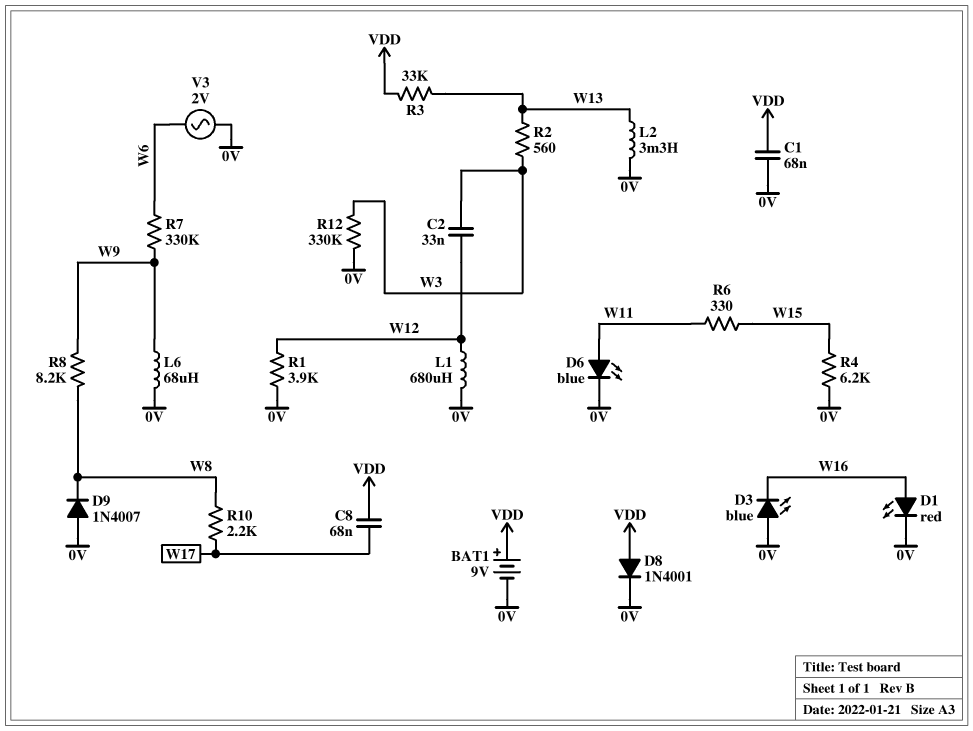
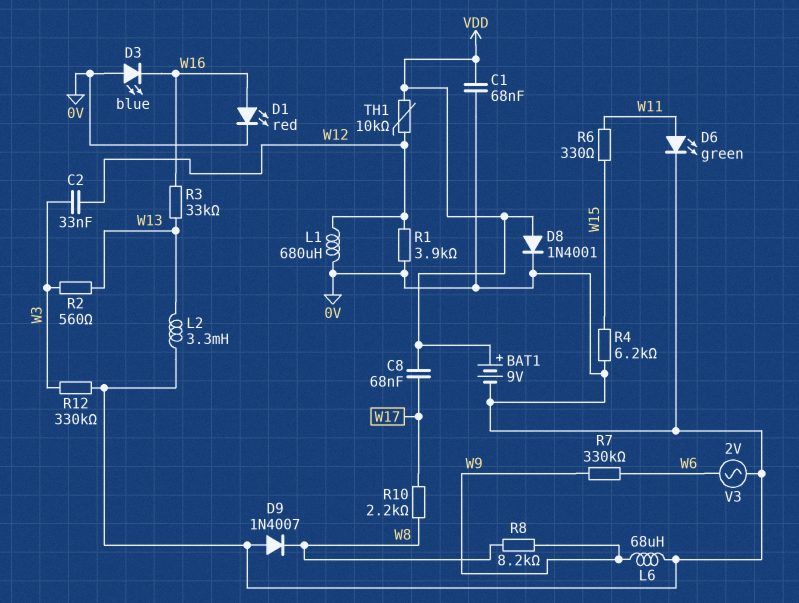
D6: LED blue (A W11, K 0V) -> LED green (A W11, K 0V)
R3: 33k (VDD, W13) -> 33k (W13, W16)
TH1: none -> 10k (VDD, W12)

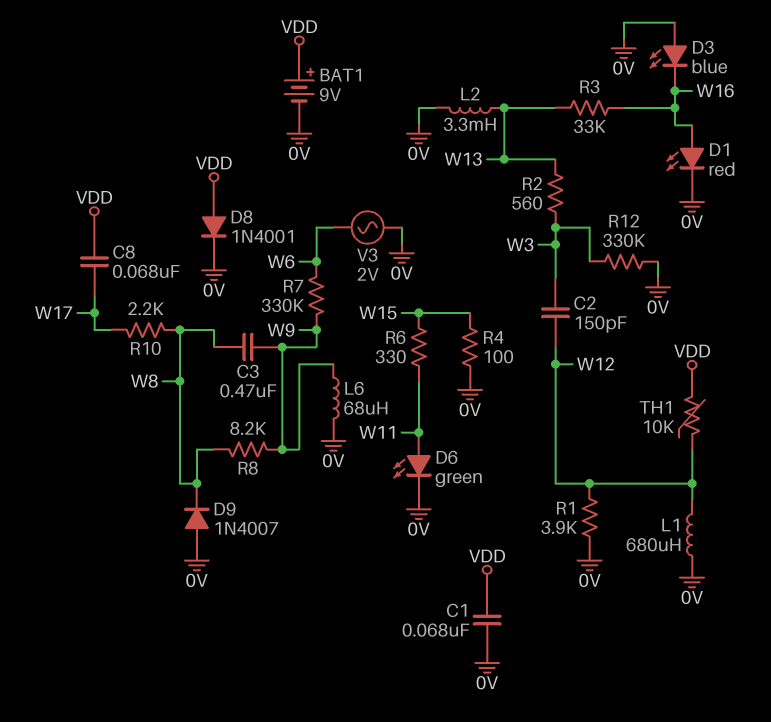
C2: 33nF (W3, W12) -> 150pF (W3, W12)
C3: none -> 470nF (W8, W9)
R4: 6.2k (0V, W15) -> 100 (0V, W15)

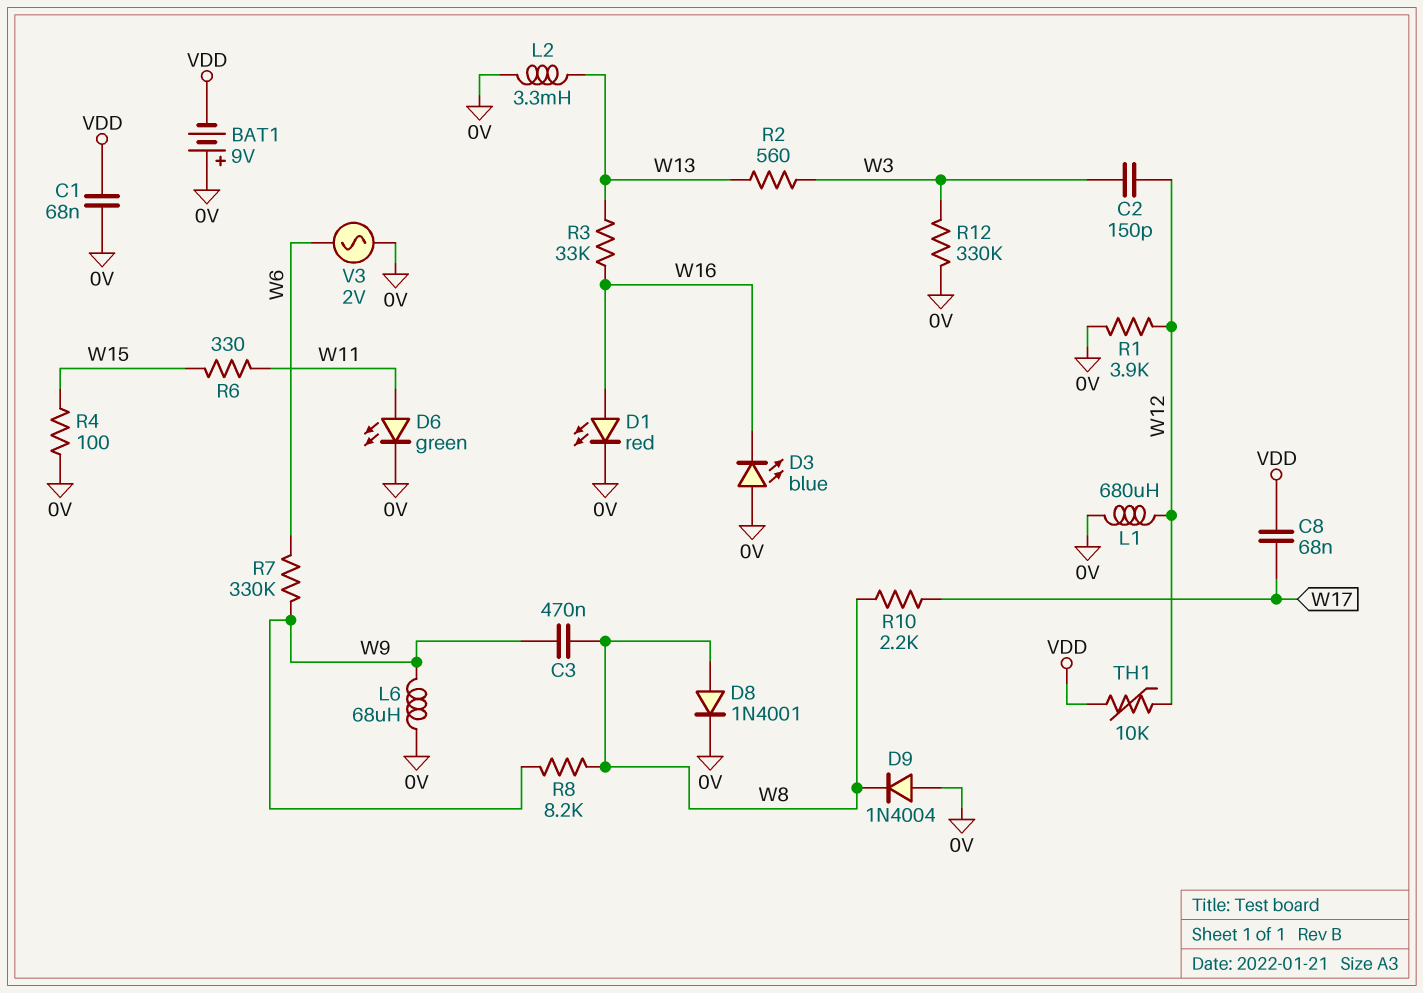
BAT1: 9V (plus VDD, minus 0V) -> 9V (plus 0V, minus VDD)
D8: diode 1N4001 (A VDD, K 0V) -> diode 1N4001 (A W8, K 0V)
D9: diode 1N4007 (A 0V, K W8) -> diode 1N4004 (A 0V, K W8)

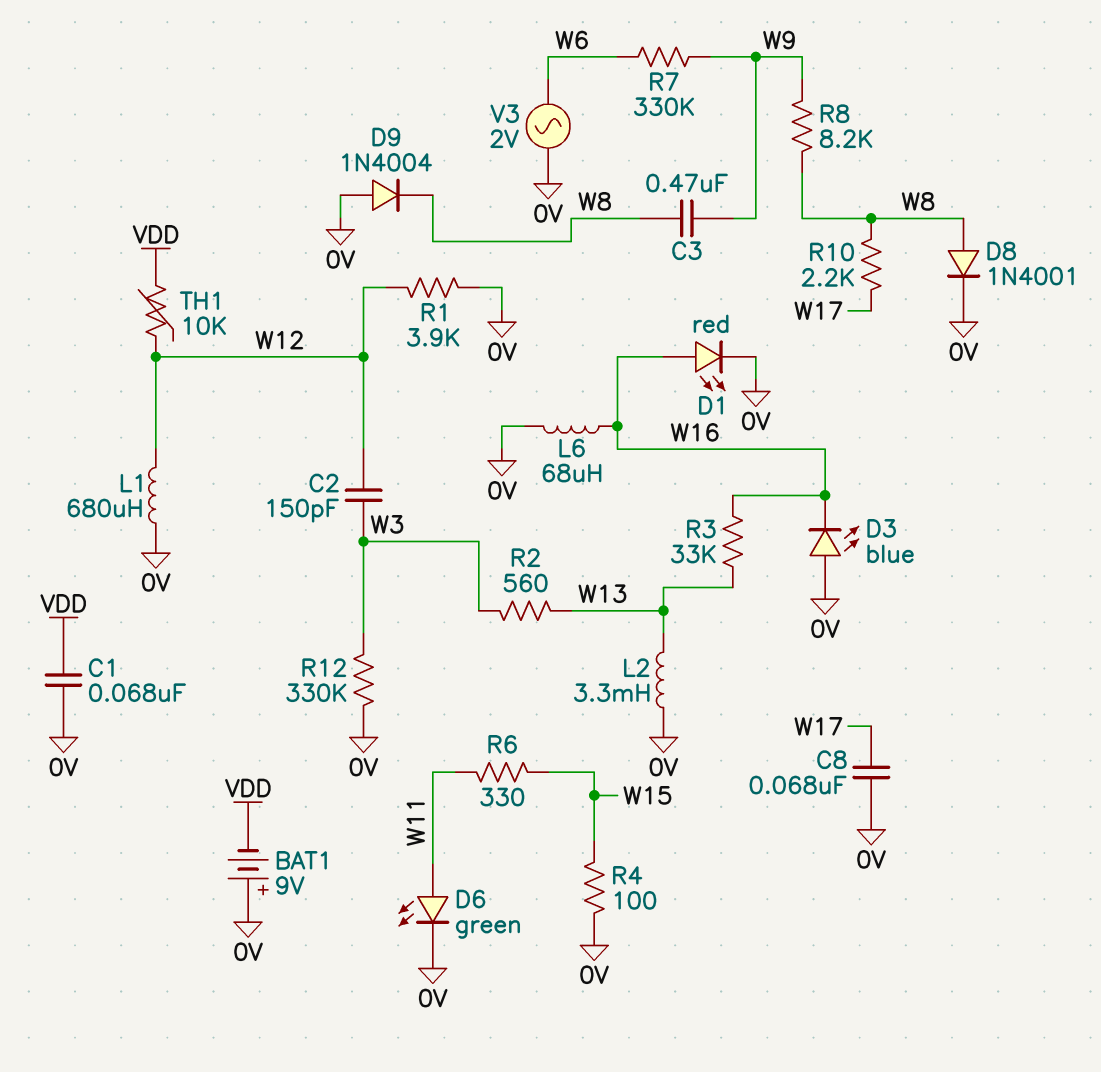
C8: 68nF (VDD, W17) -> 68nF (0V, W17)
L6: 68uH (0V, W9) -> 68uH (0V, W16)

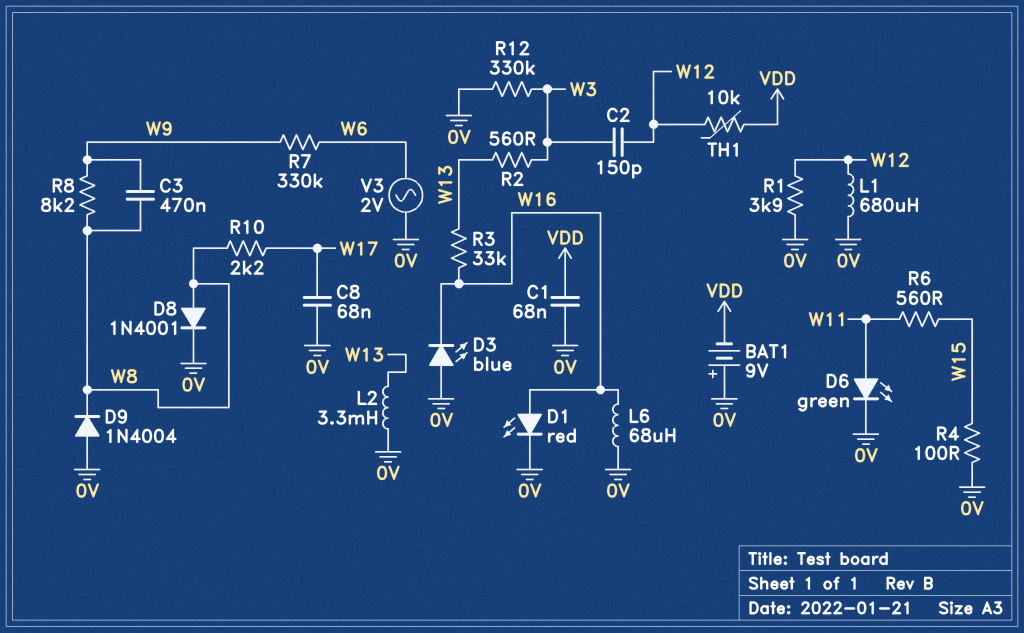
R6: 330 (W11, W15) -> 560 (W11, W15)

